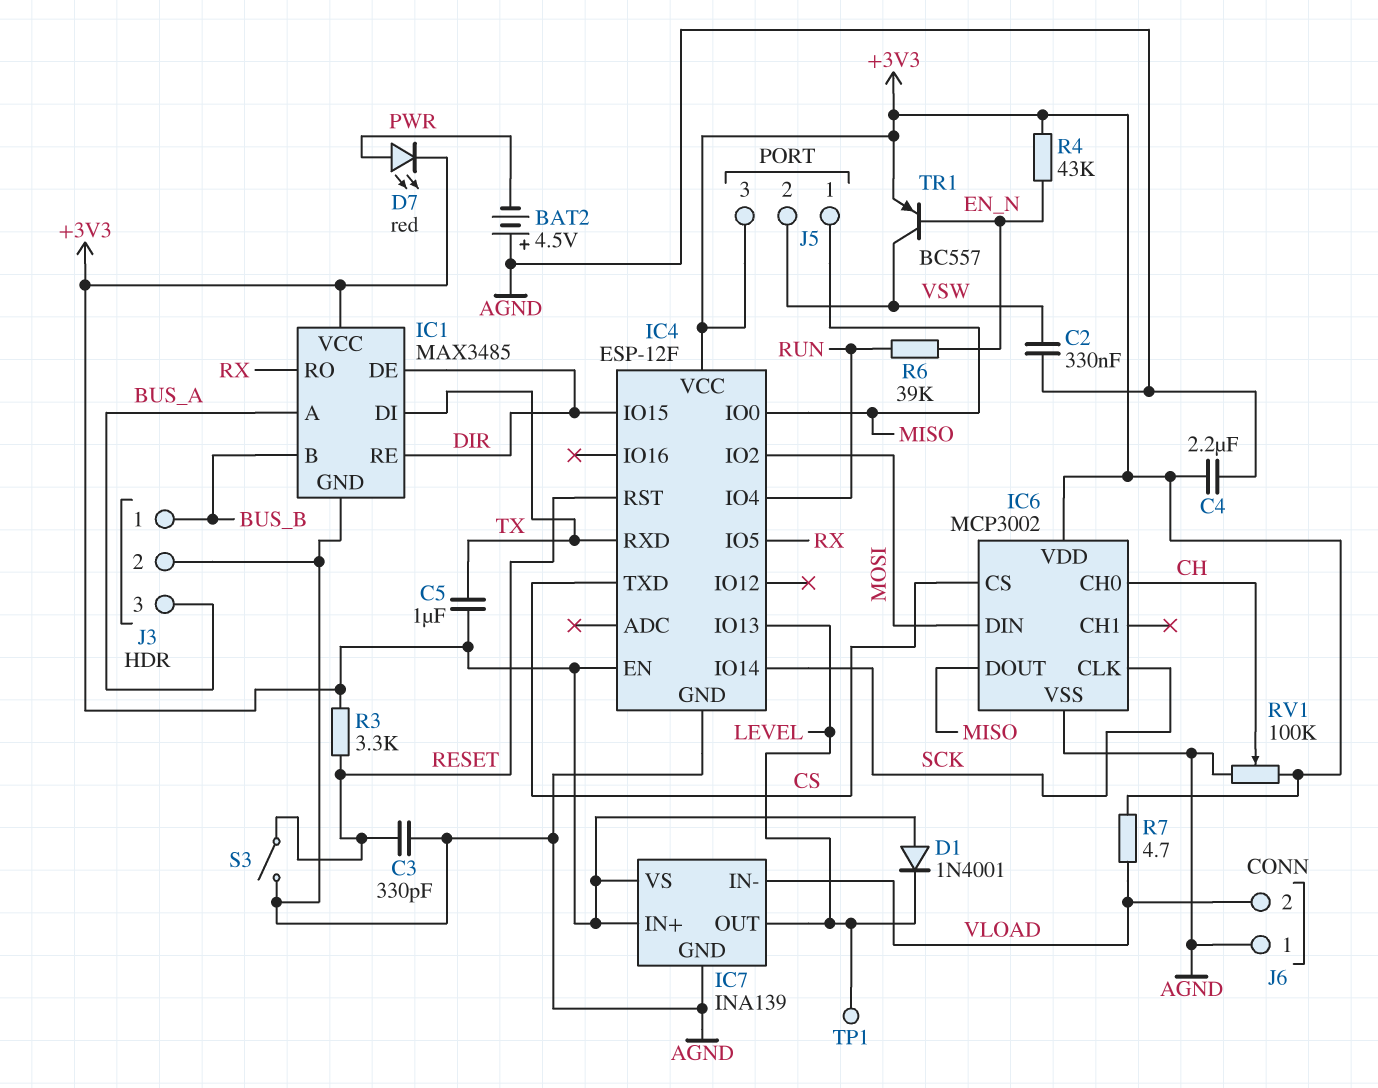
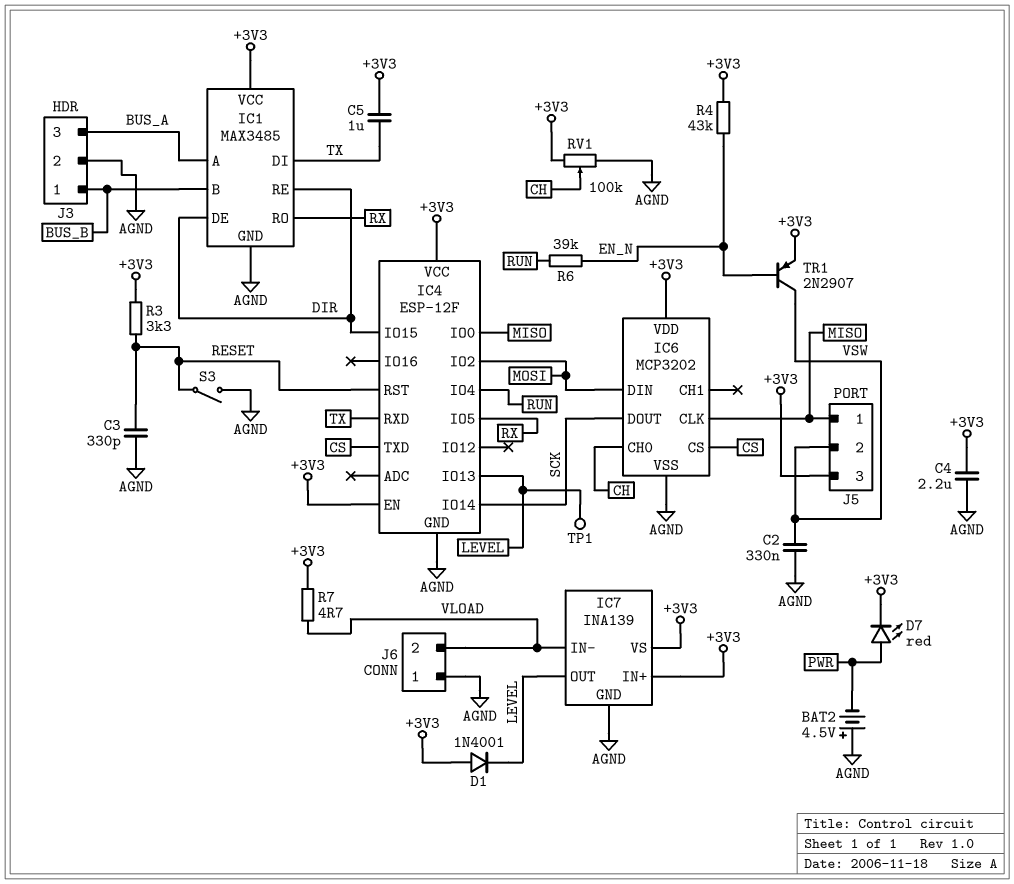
IC6: MCP3002 -> MCP3202
IC6 pin CLK: SCK -> MISO
IC6 pin DOUT: MISO -> SCK
TR1: PNP BC557 (B EN_N, C VSW, E +3V3) -> PNP 2N2907 (B EN_N, C VSW, E +3V3)

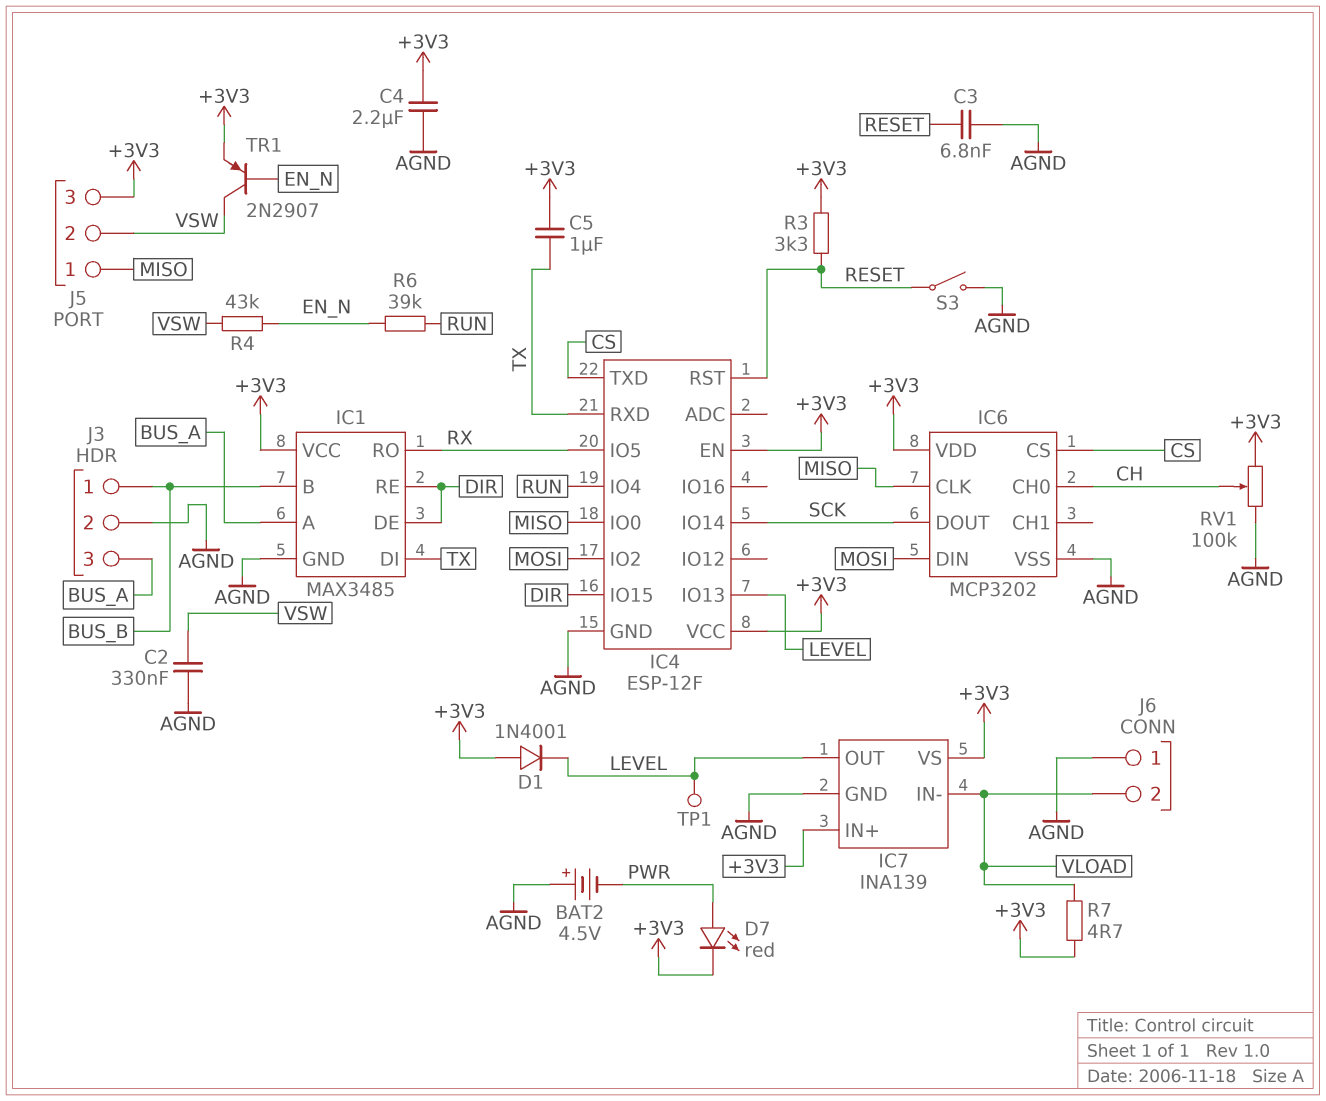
C3: 330pF (AGND, RESET) -> 6.8nF (AGND, RESET)
R4: 43k (+3V3, EN_N) -> 43k (EN_N, VSW)

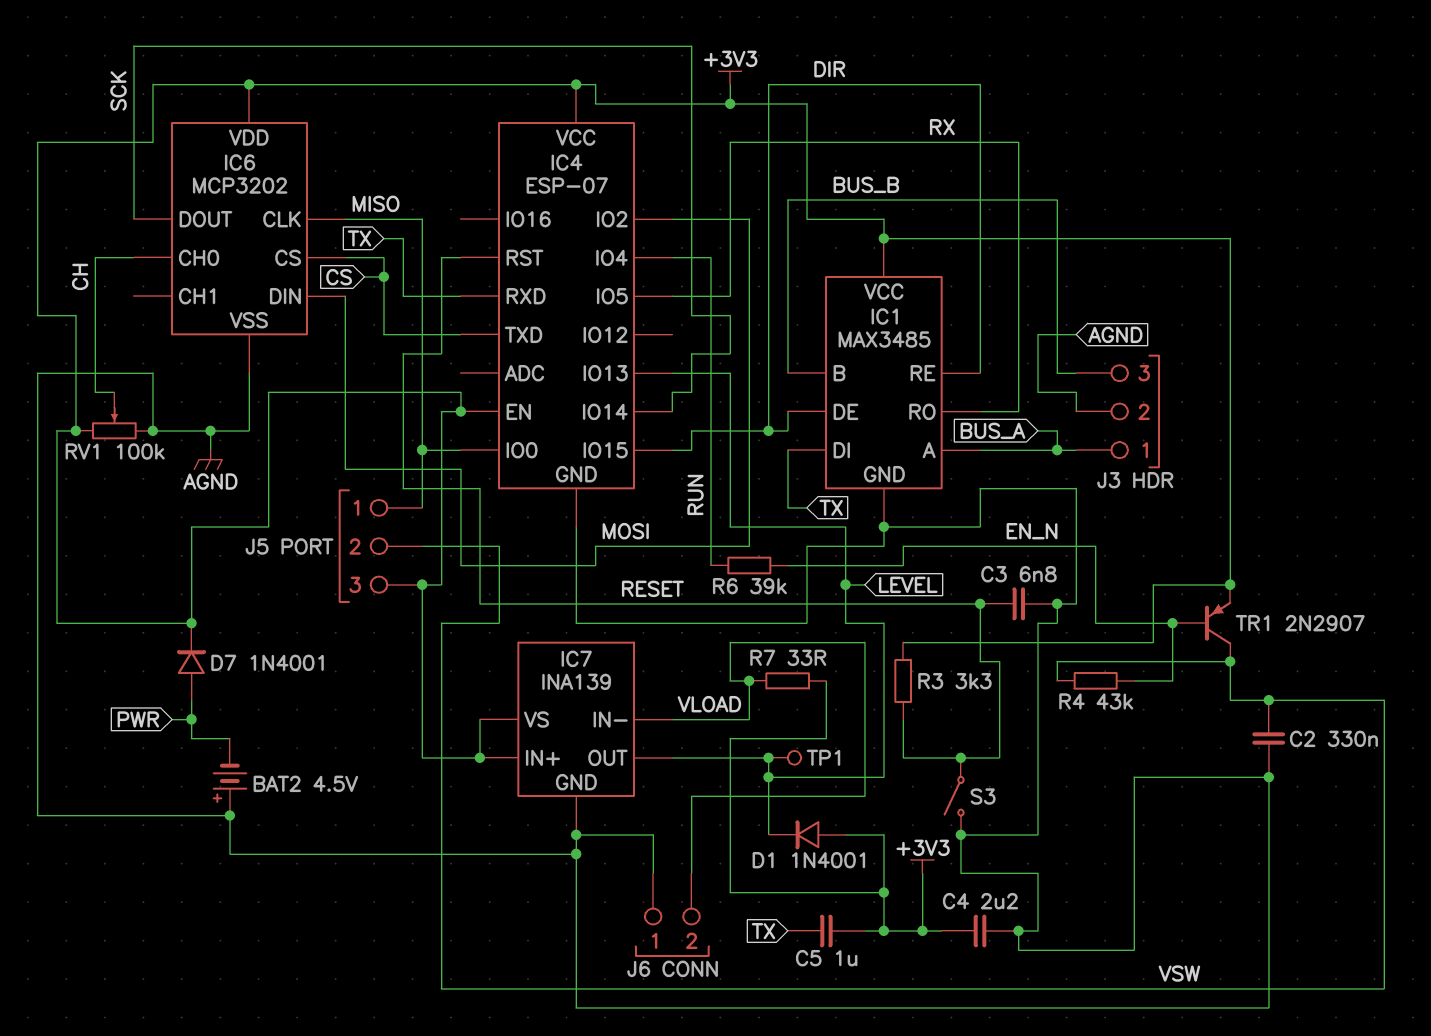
D7: LED red (A PWR, K +3V3) -> diode 1N4001 (A PWR, K +3V3)
IC4: ESP-12F -> ESP-07
J3 pin 1: BUS_B -> BUS_A
J3 pin 3: BUS_A -> BUS_B
R7: 4.7 (+3V3, VLOAD) -> 33 (+3V3, VLOAD)

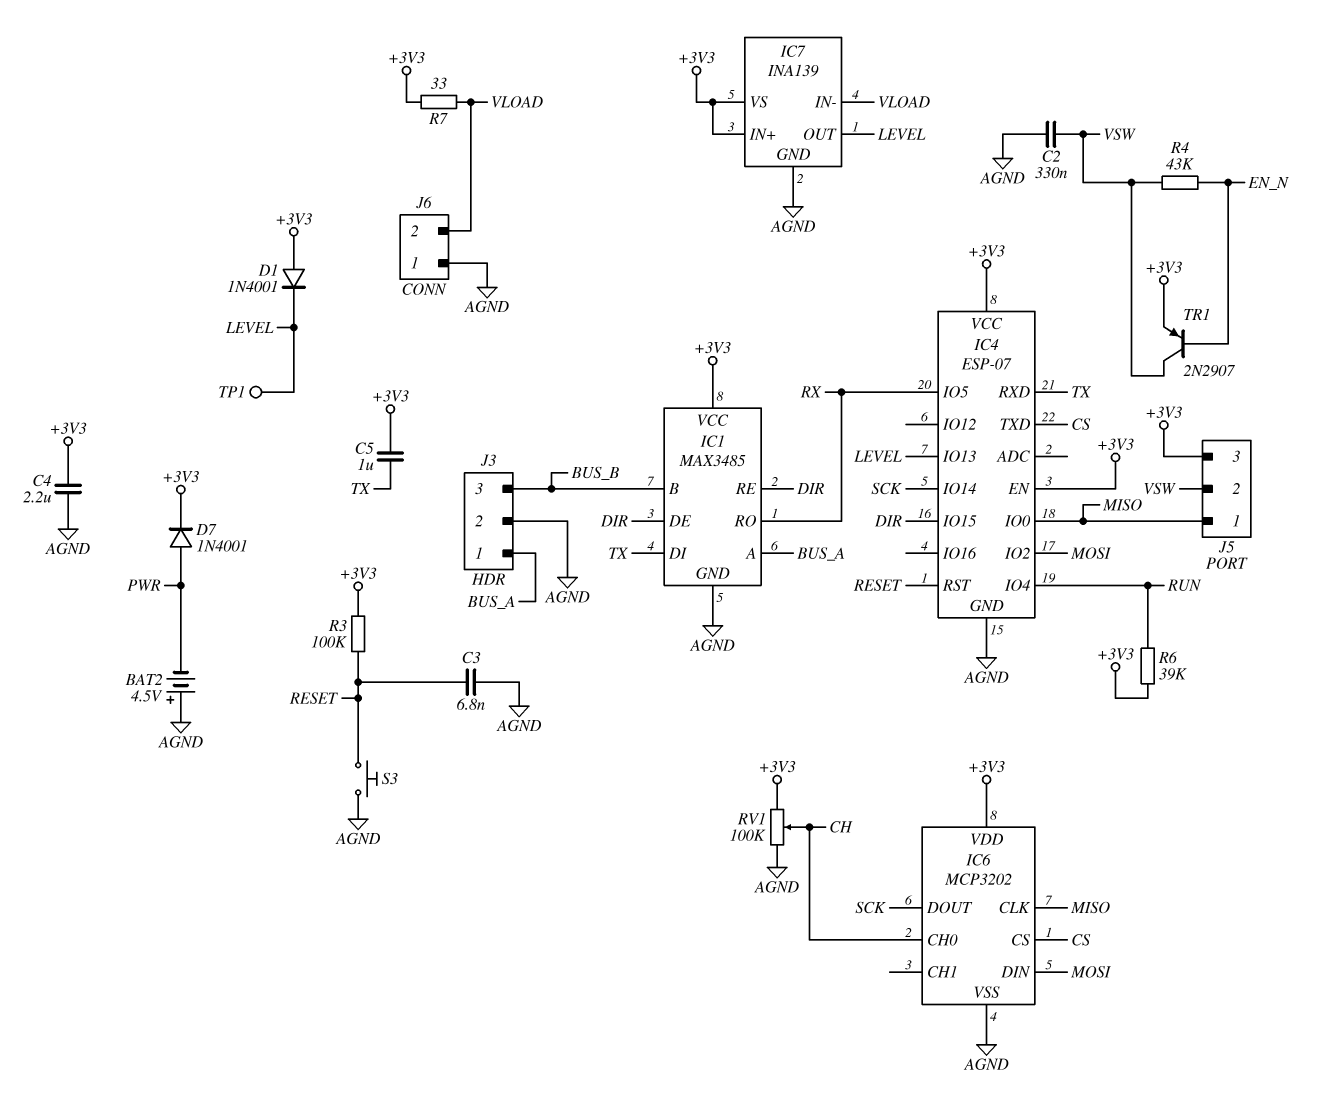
R3: 3.3k (+3V3, RESET) -> 100k (+3V3, RESET)
R6: 39k (EN_N, RUN) -> 39k (+3V3, RUN)
S3: switch (AGND, RESET) -> button (AGND, RESET)

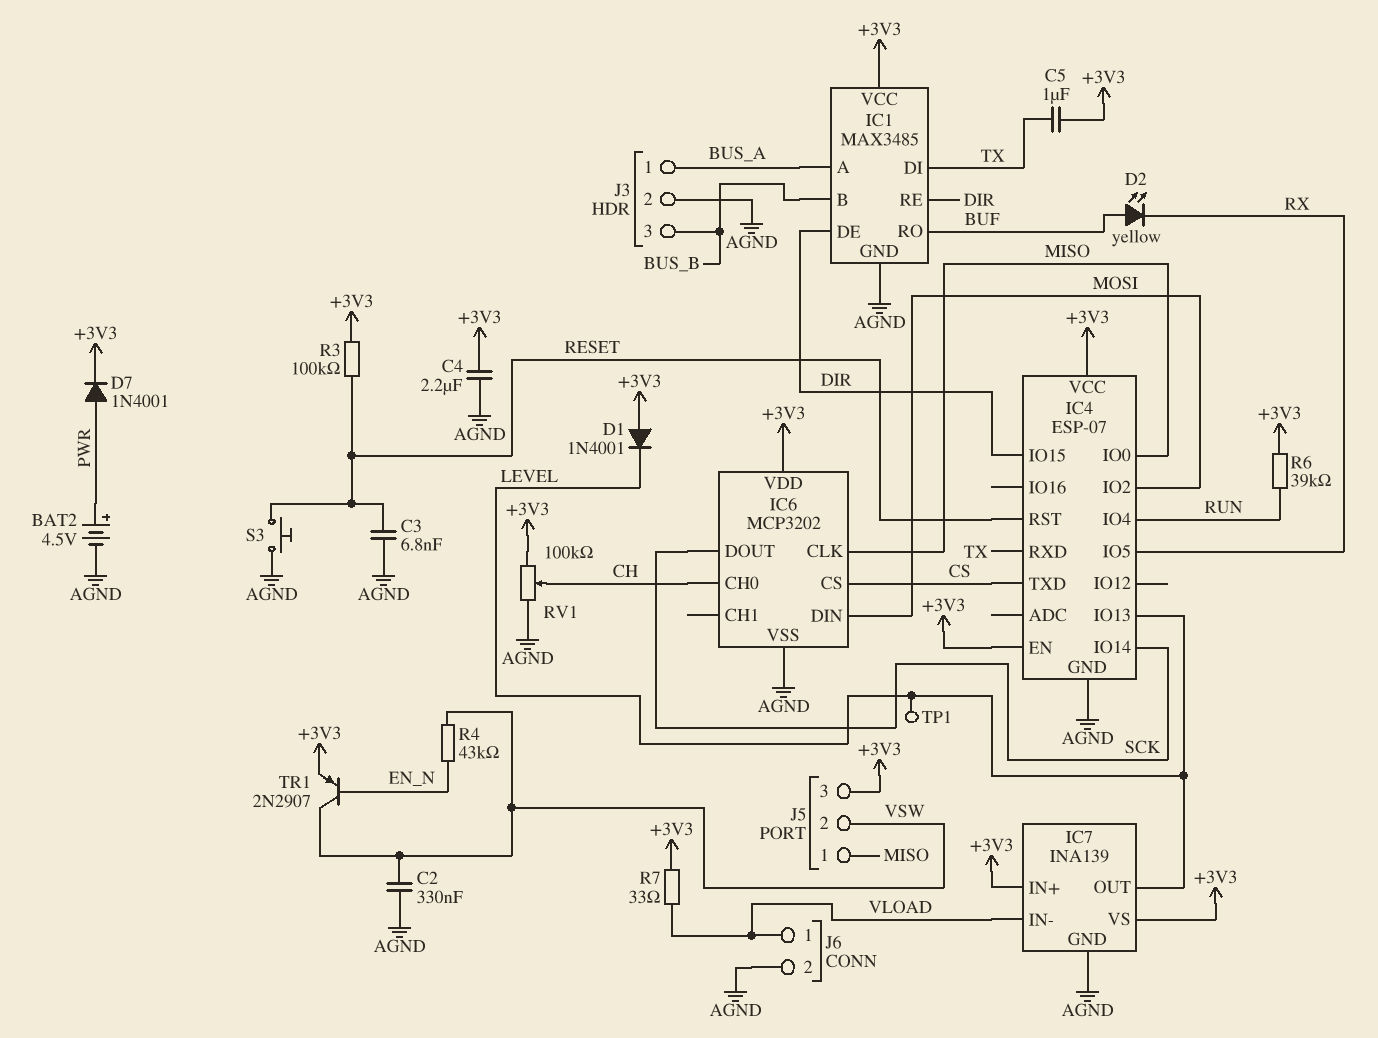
BAT2: 4.5V (plus AGND, minus PWR) -> 4.5V (plus PWR, minus AGND)
D2: none -> LED yellow (A BUF, K RX)
IC1 pin RO: RX -> BUF
J6 pin 1: AGND -> VLOAD
J6 pin 2: VLOAD -> AGND

